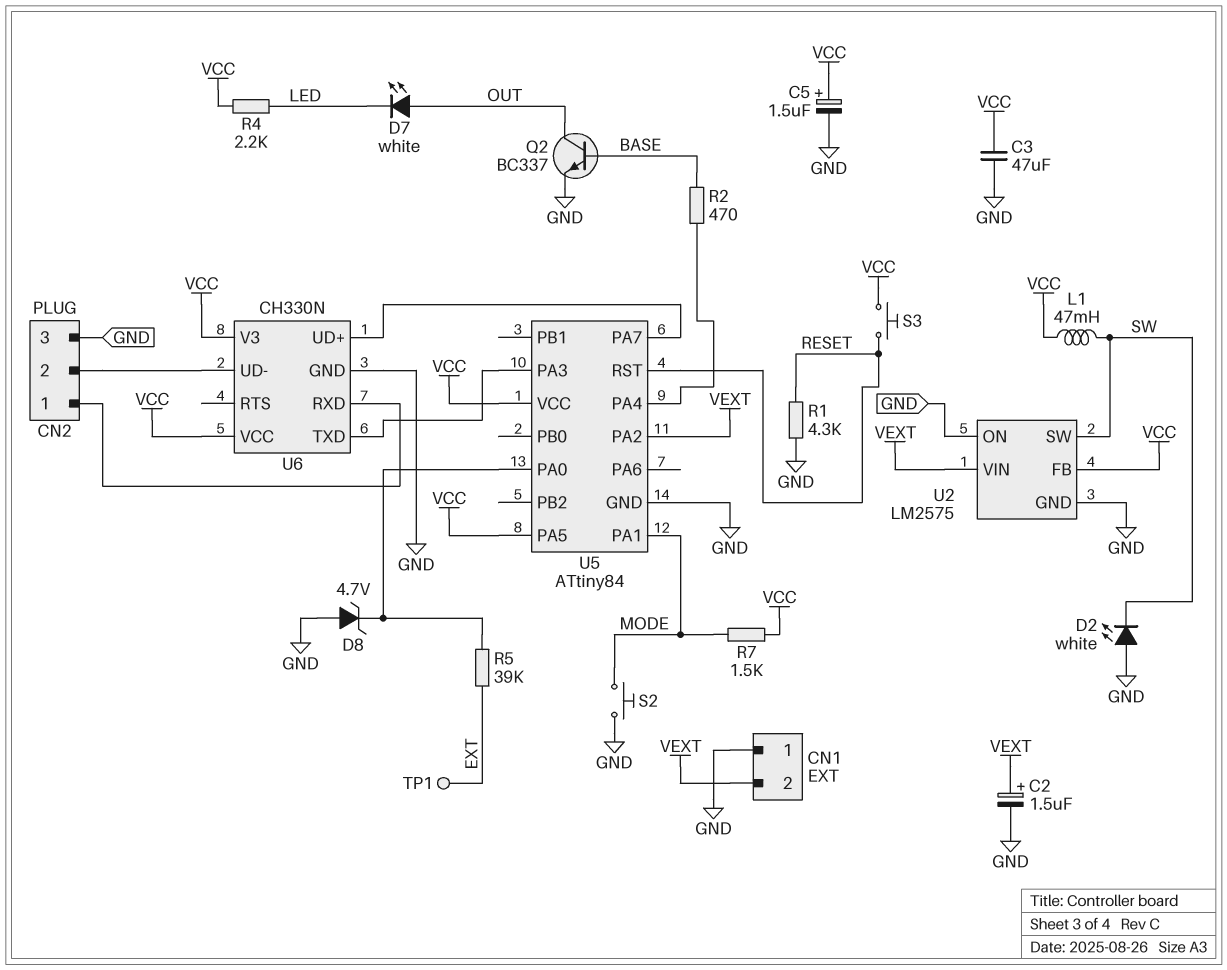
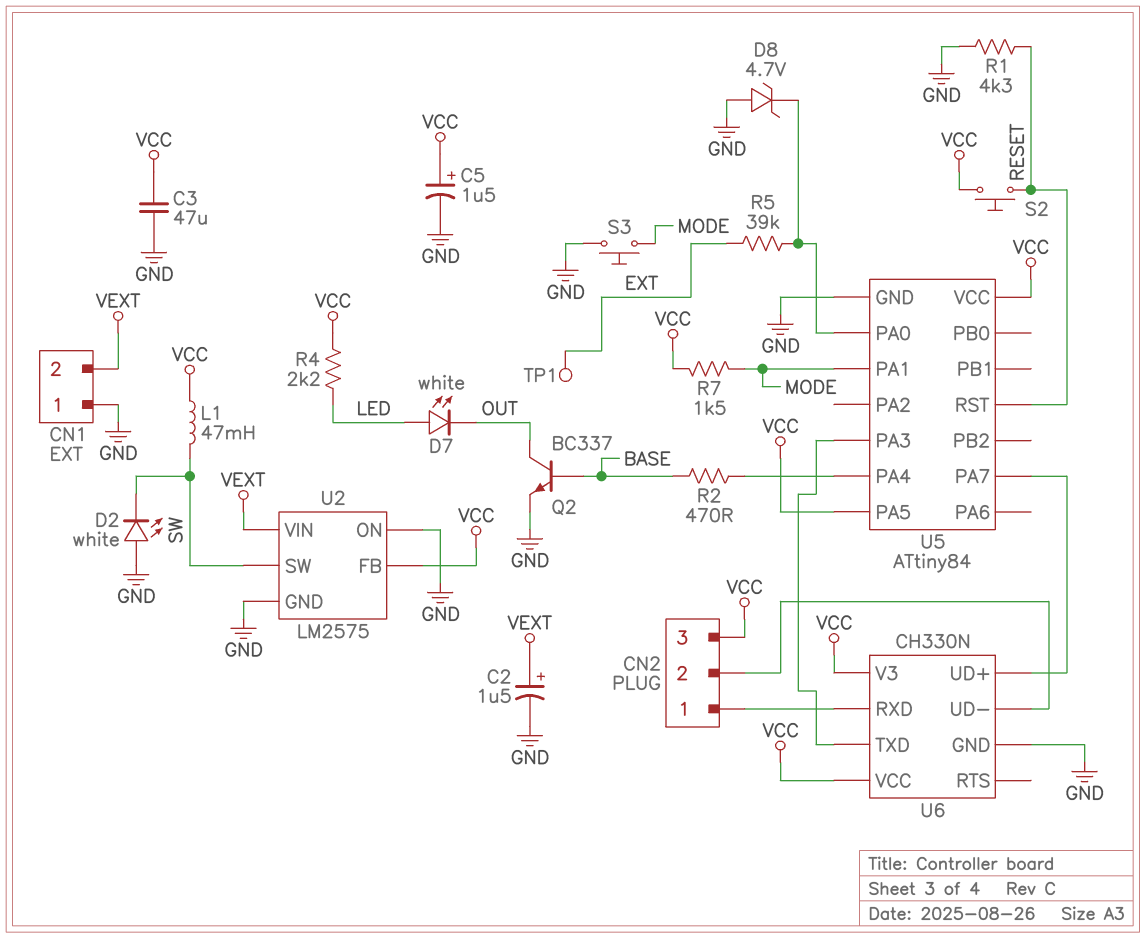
CN2 pin 3: GND -> VCC
D7: LED white (A OUT, K LED) -> LED white (A LED, K OUT)
S2: button (GND, MODE) -> button (RESET, VCC)
S3: button (RESET, VCC) -> button (GND, MODE)
U5 pin PA2: VEXT -> none

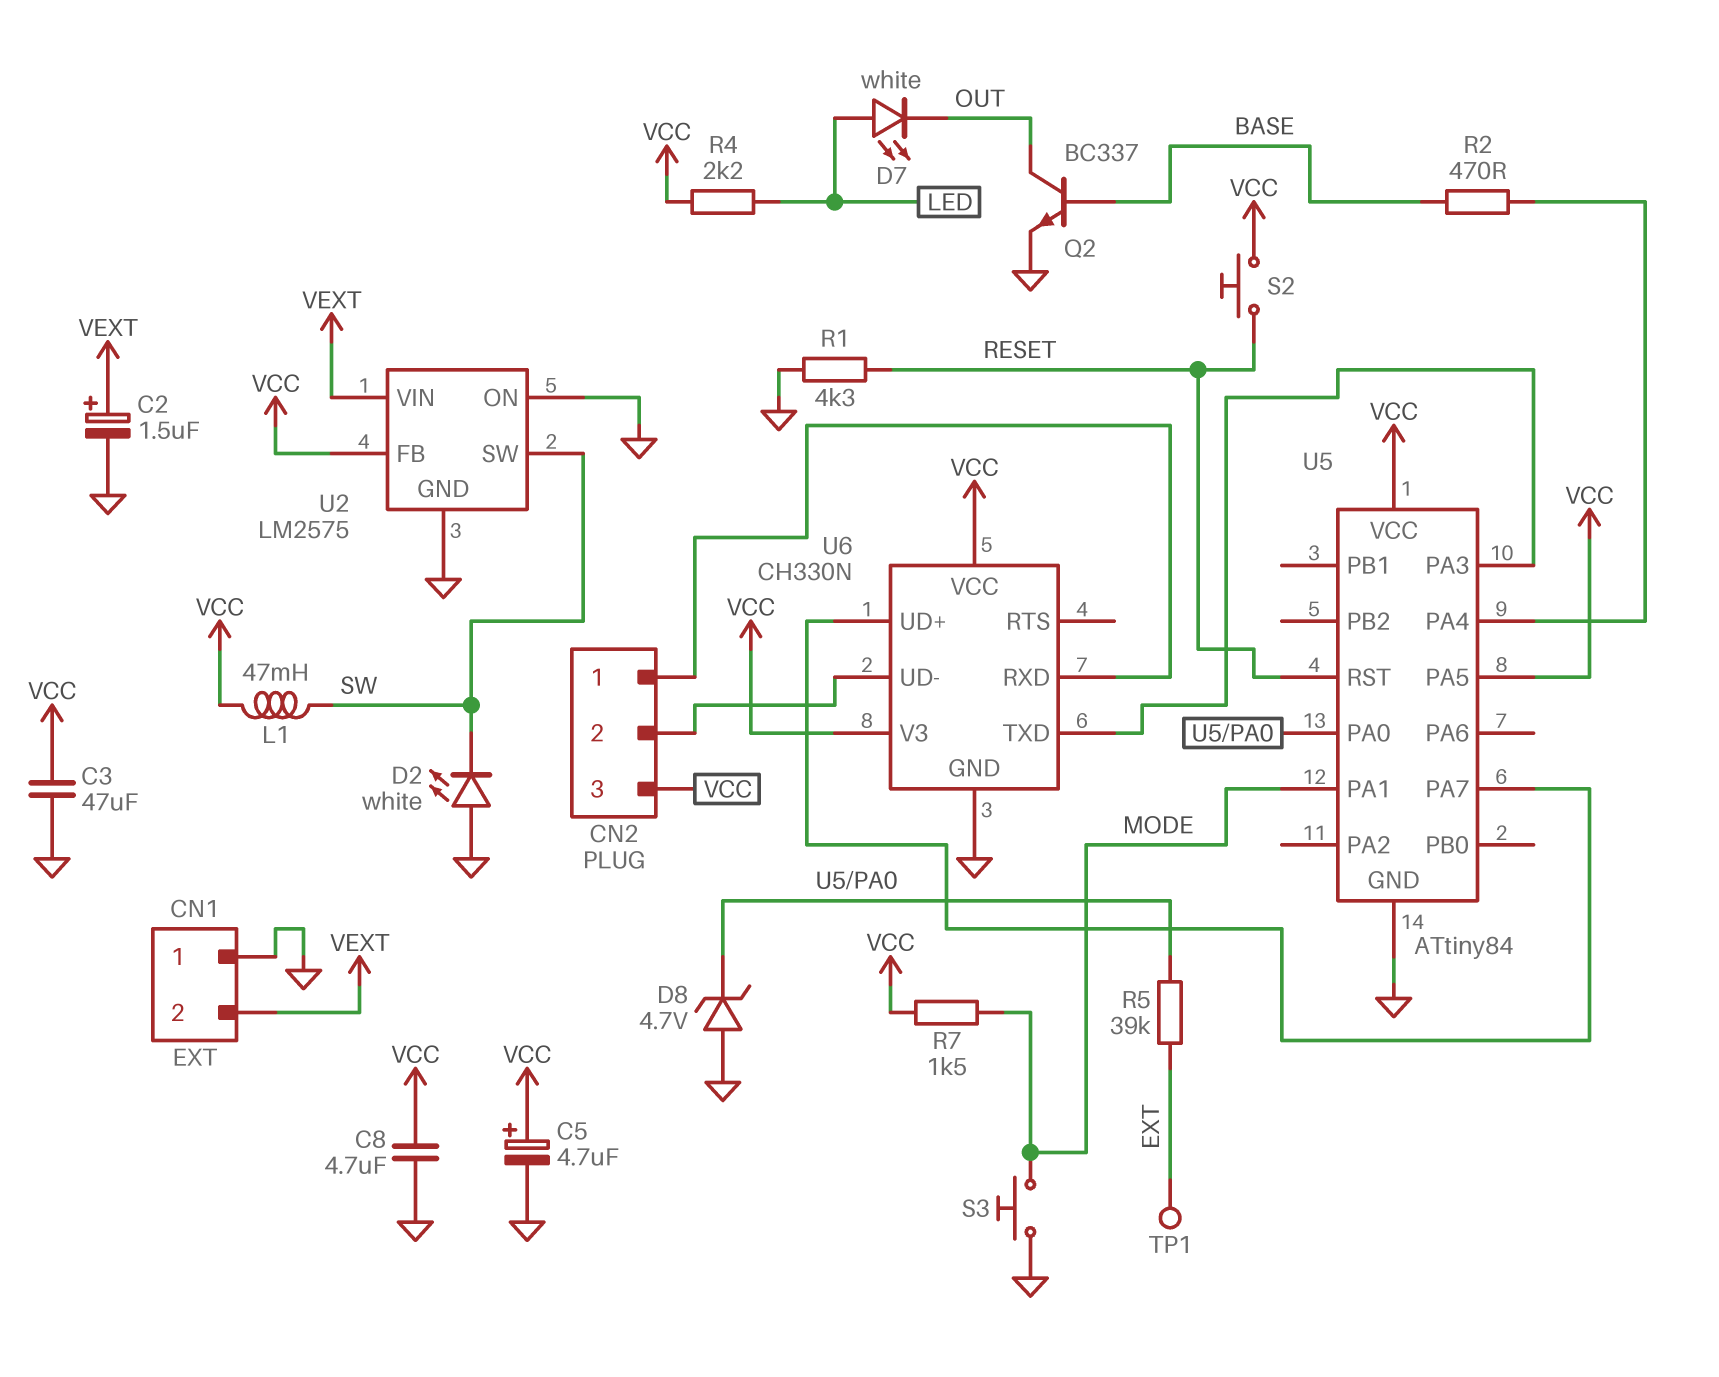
C5: 1.5uF (plus VCC, minus GND) -> 4.7uF (plus VCC, minus GND)
C8: none -> 4.7uF (GND, VCC)

